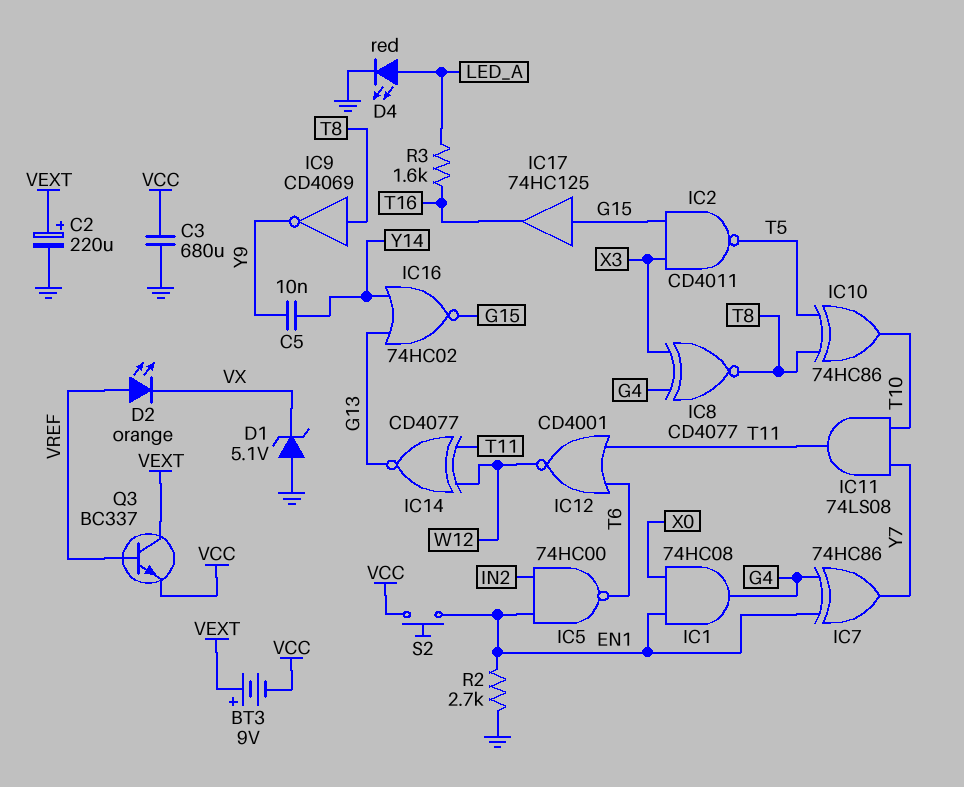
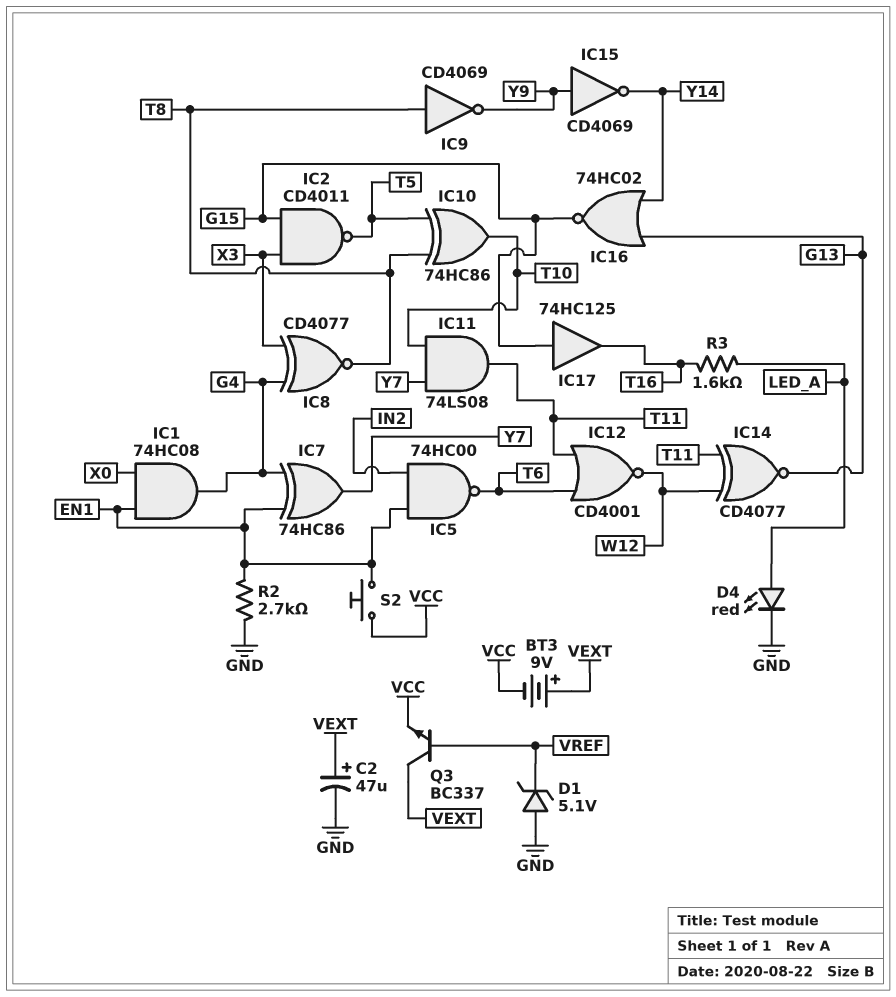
C2: 220uF (plus VEXT, minus GND) -> 47uF (plus VEXT, minus GND)
C3: 680uF (GND, VCC) -> none
C5: 10nF (Y9, Y14) -> none
D1: zener 5.1V (A GND, K VX) -> zener 5.1V (A GND, K VREF)
D2: LED orange (A VREF, K VX) -> none
IC15: none -> NOT CD4069 (in Y9, out Y14)

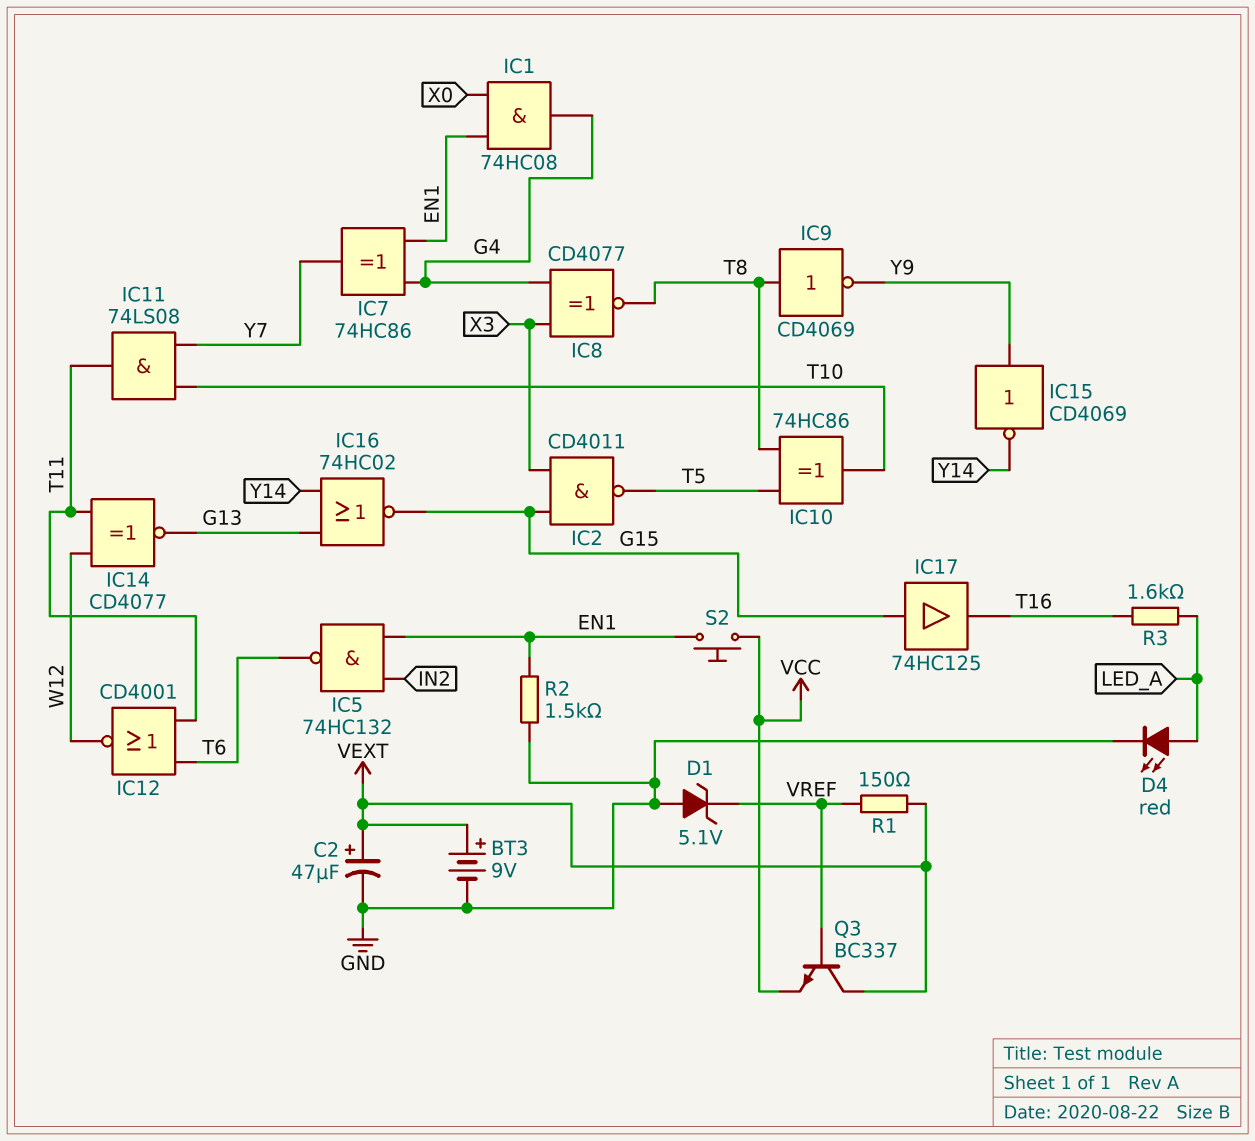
BT3: 9V (plus VEXT, minus VCC) -> 9V (plus VEXT, minus GND)
IC5: NAND 74HC00 (in EN1, in IN2, out T6) -> NAND 74HC132 (in EN1, in IN2, out T6)
R1: none -> 150 (VEXT, VREF)
R2: 2.7k (EN1, GND) -> 1.5k (EN1, GND)

